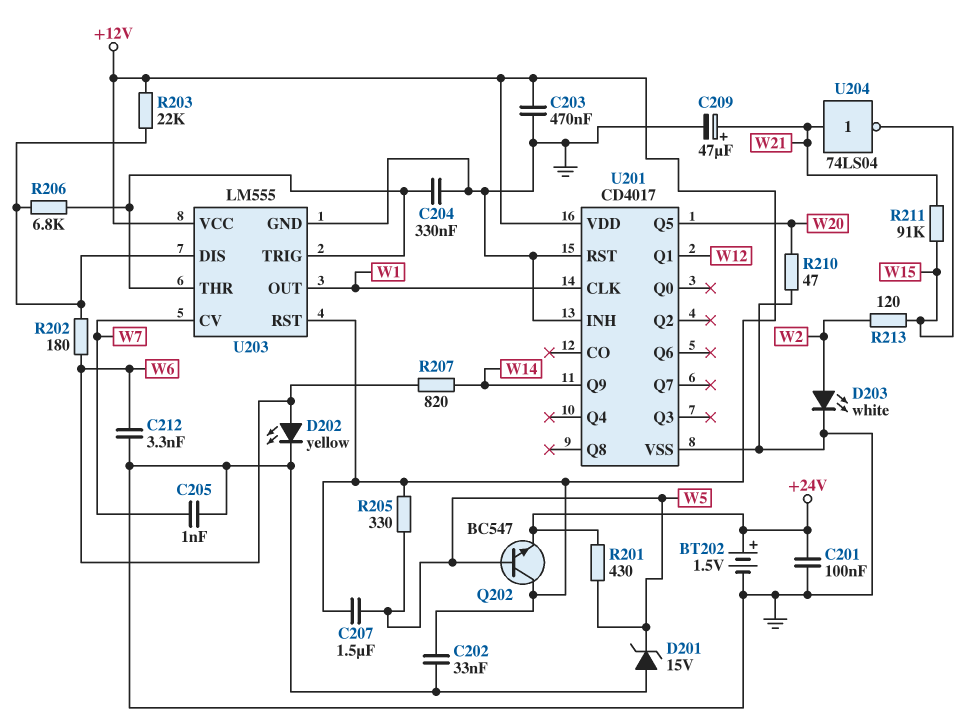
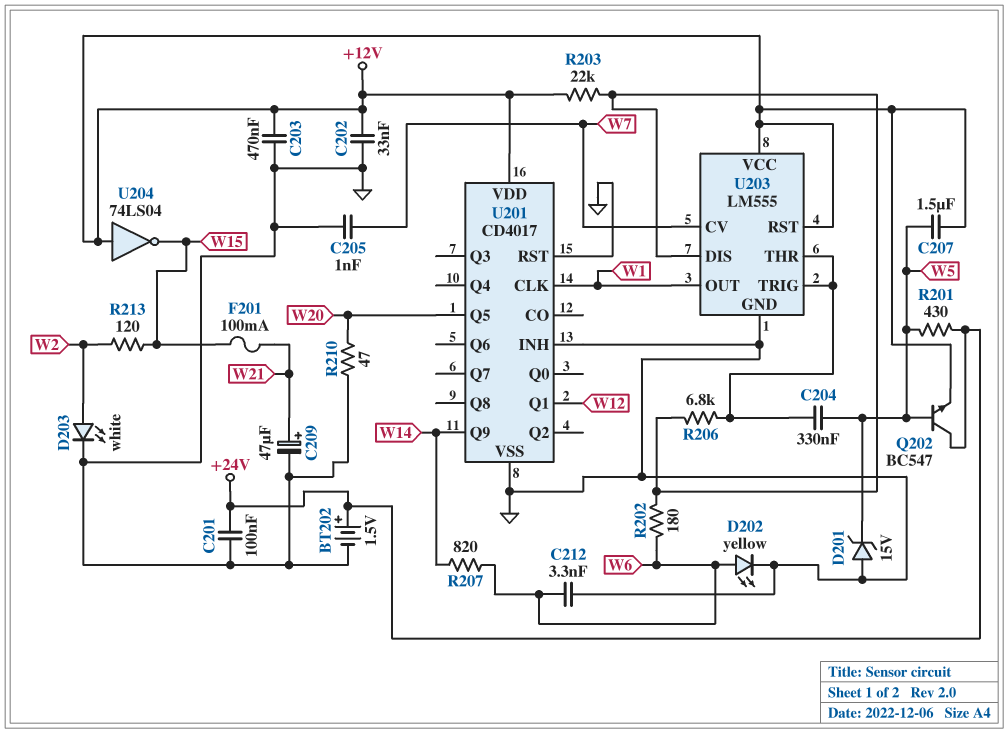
C204: 330nF (GND, U203/THR) -> 330nF (U203/THR, W5)
F201: none -> 100mA (W15, W21)
Q202: NPN BC547 (B W5, C +12V, E +24V) -> NPN BC547 (B W5, C +24V, E +12V)
R205: 330 (+12V, W5) -> none
R211: 91k (W15, W21) -> none
U204: NOT 74LS04 (in W21, out W15) -> NOT 74LS04 (in +12V, out W15)

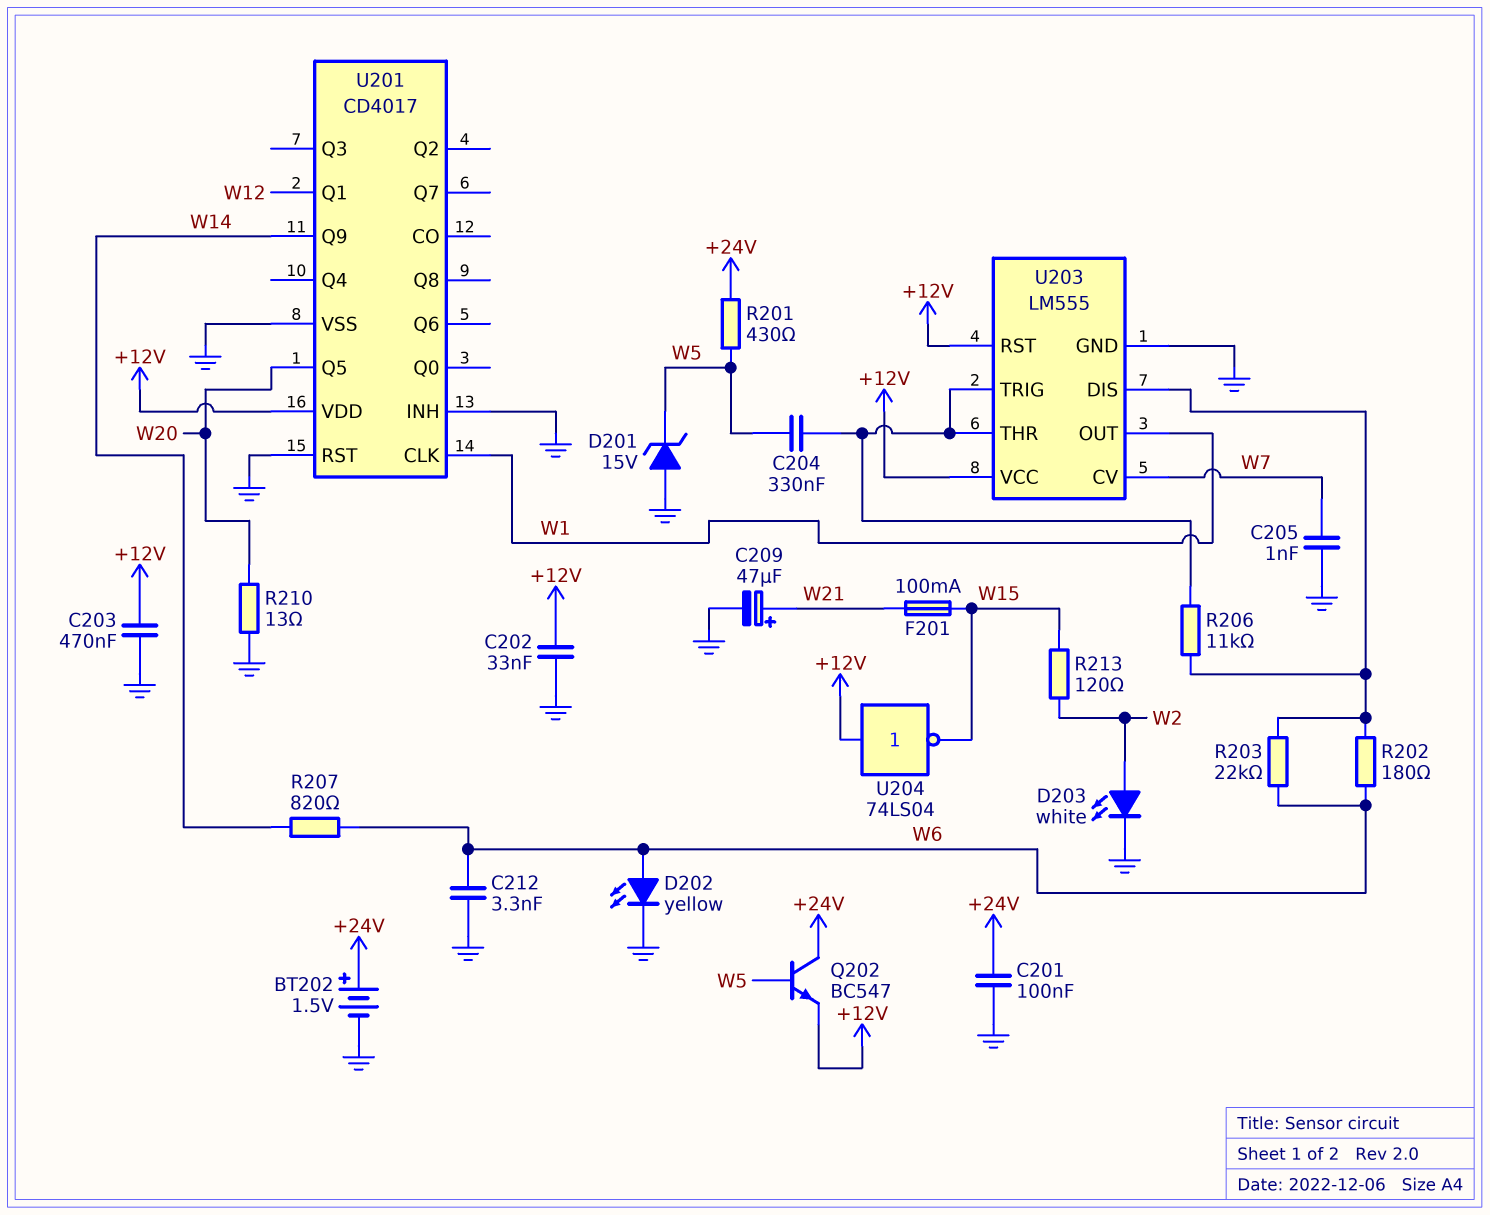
C207: 1.5uF (+12V, W5) -> none
R203: 22k (+12V, U203/DIS) -> 22k (U203/DIS, W6)
R206: 6.8k (U203/DIS, U203/THR) -> 11k (U203/DIS, U203/THR)
R210: 47 (GND, W20) -> 13 (GND, W20)

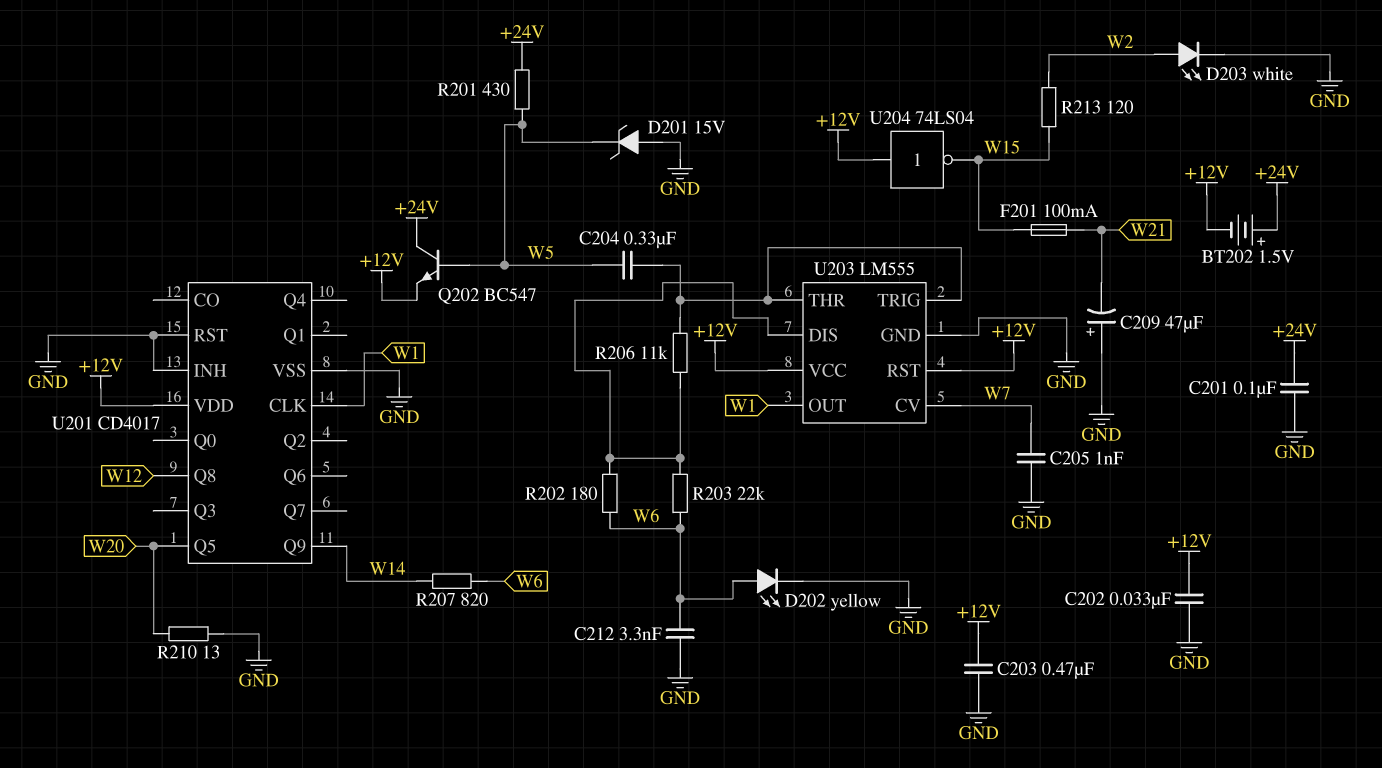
BT202: 1.5V (plus +24V, minus GND) -> 1.5V (plus +24V, minus +12V)
C209: 47uF (plus W21, minus GND) -> 47uF (plus GND, minus W21)
U201 pin Q1: W12 -> none
U201 pin Q8: none -> W12

